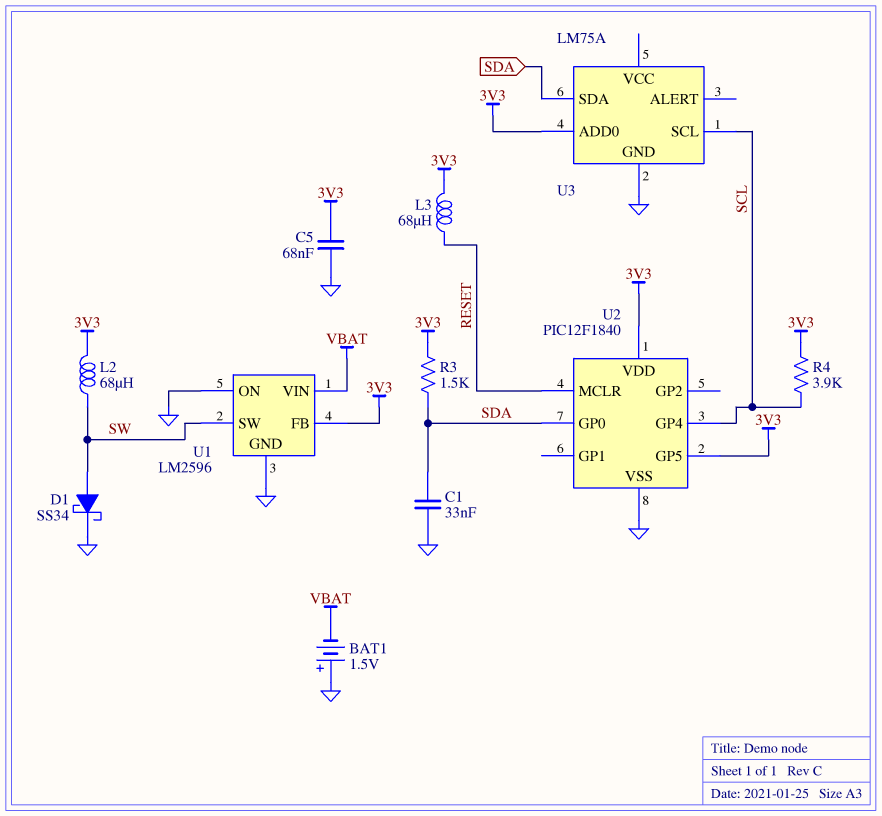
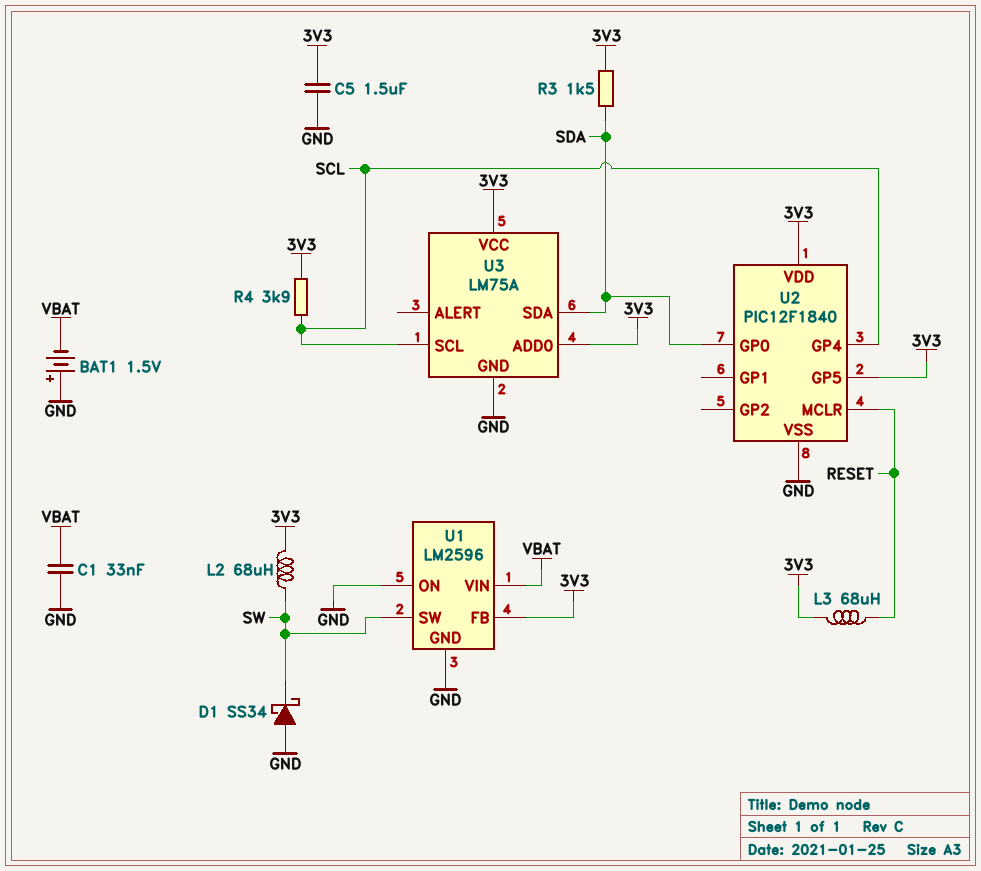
C1: 33nF (GND, SDA) -> 33nF (GND, VBAT)
C5: 68nF (3V3, GND) -> 1.5uF (3V3, GND)
D1: schottky SS34 (A SW, K GND) -> schottky SS34 (A GND, K SW)
U3 pin VCC: none -> 3V3

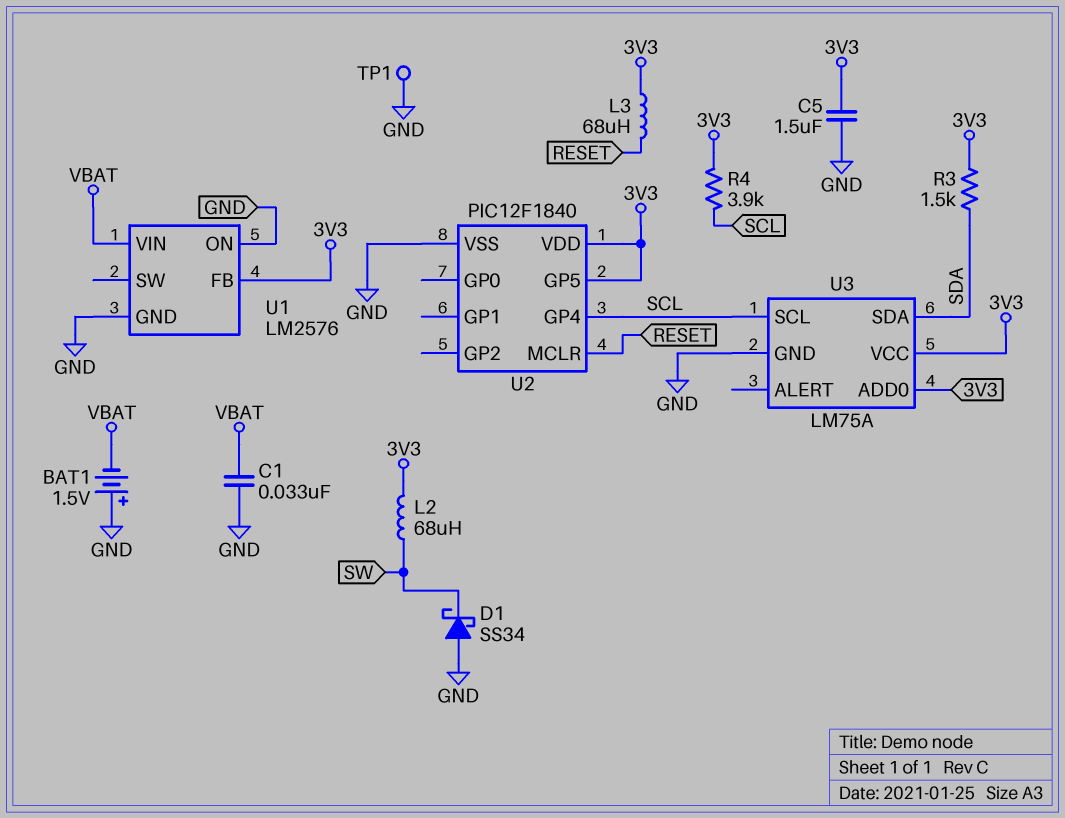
TP1: none -> test point (GND)
U1: LM2596 -> LM2576
U1 pin SW: SW -> none
U2 pin GP0: SDA -> none

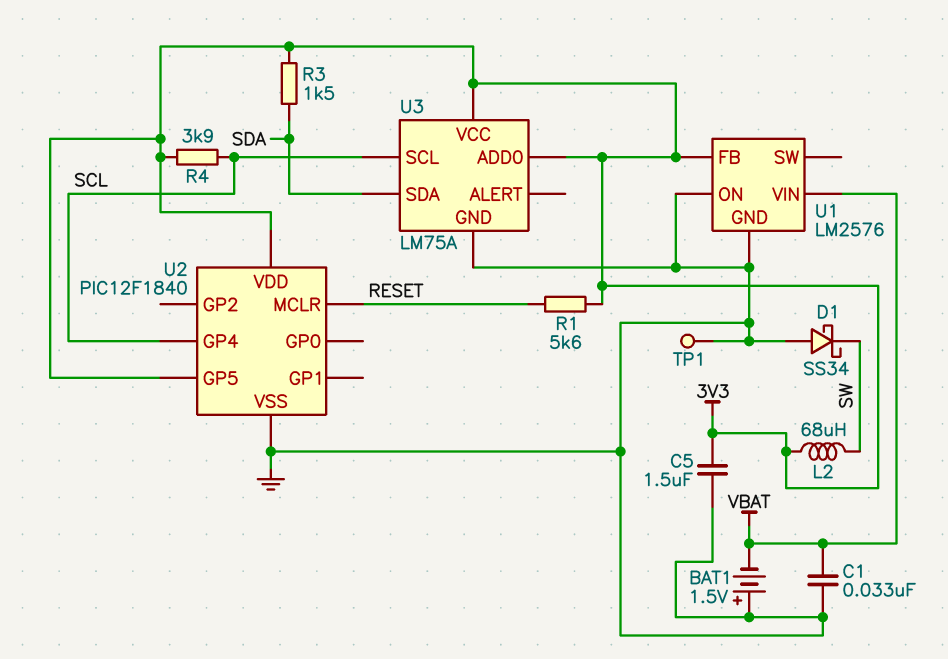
L3: 68uH (3V3, RESET) -> none
R1: none -> 5.6k (3V3, RESET)

